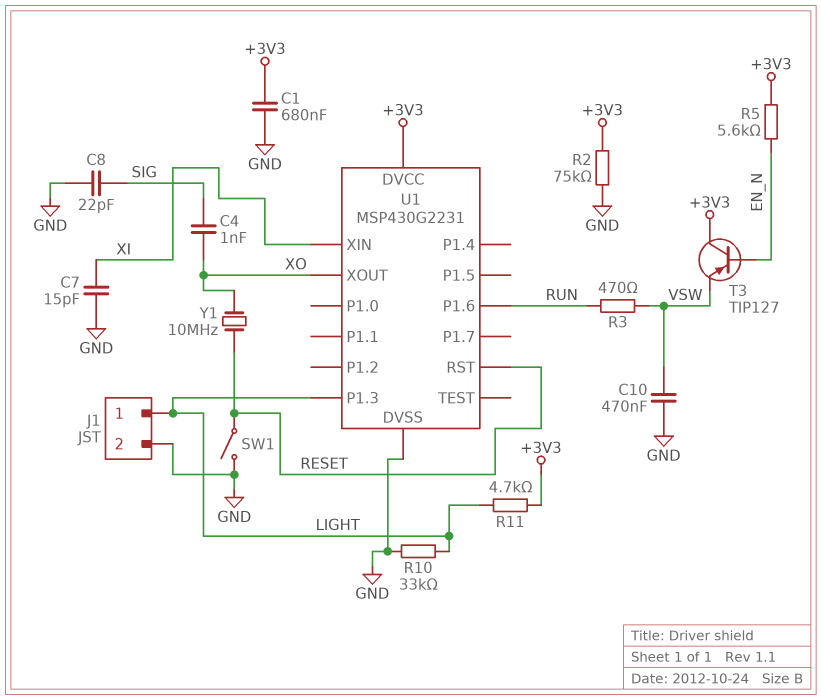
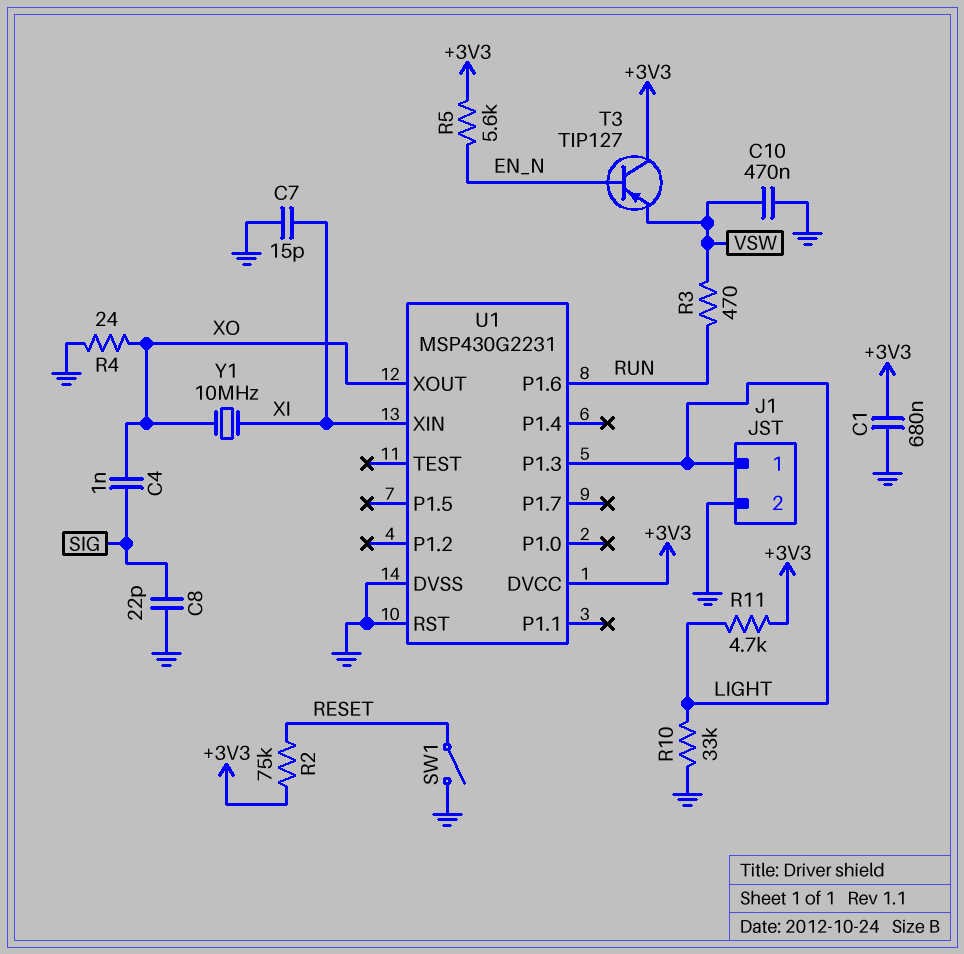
R2: 75k (+3V3, GND) -> 75k (+3V3, RESET)
R4: none -> 24 (GND, XO)
U1 pin RST: RESET -> GND
Y1: 10MHz (RESET, XO) -> 10MHz (XI, XO)

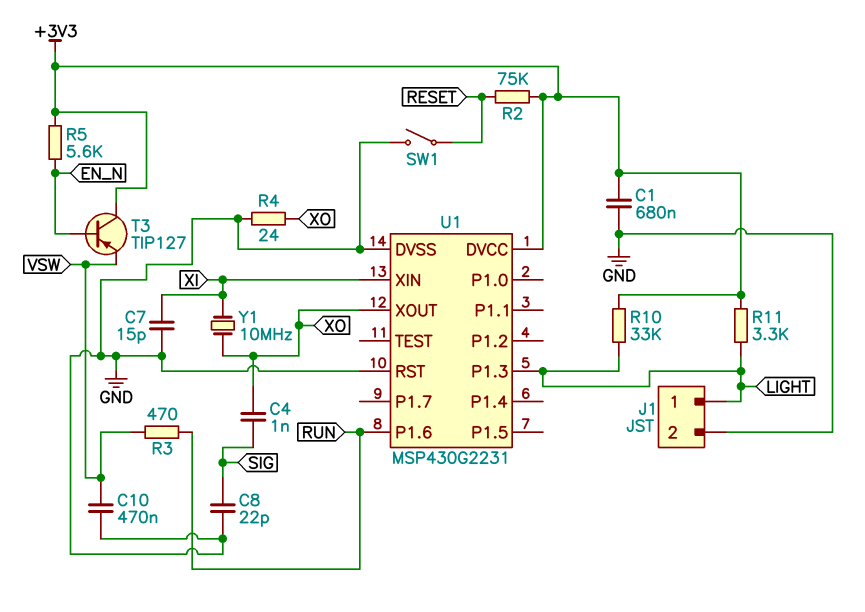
R10: 33k (GND, LIGHT) -> 33k (+3V3, LIGHT)
R11: 4.7k (+3V3, LIGHT) -> 3.3k (+3V3, LIGHT)

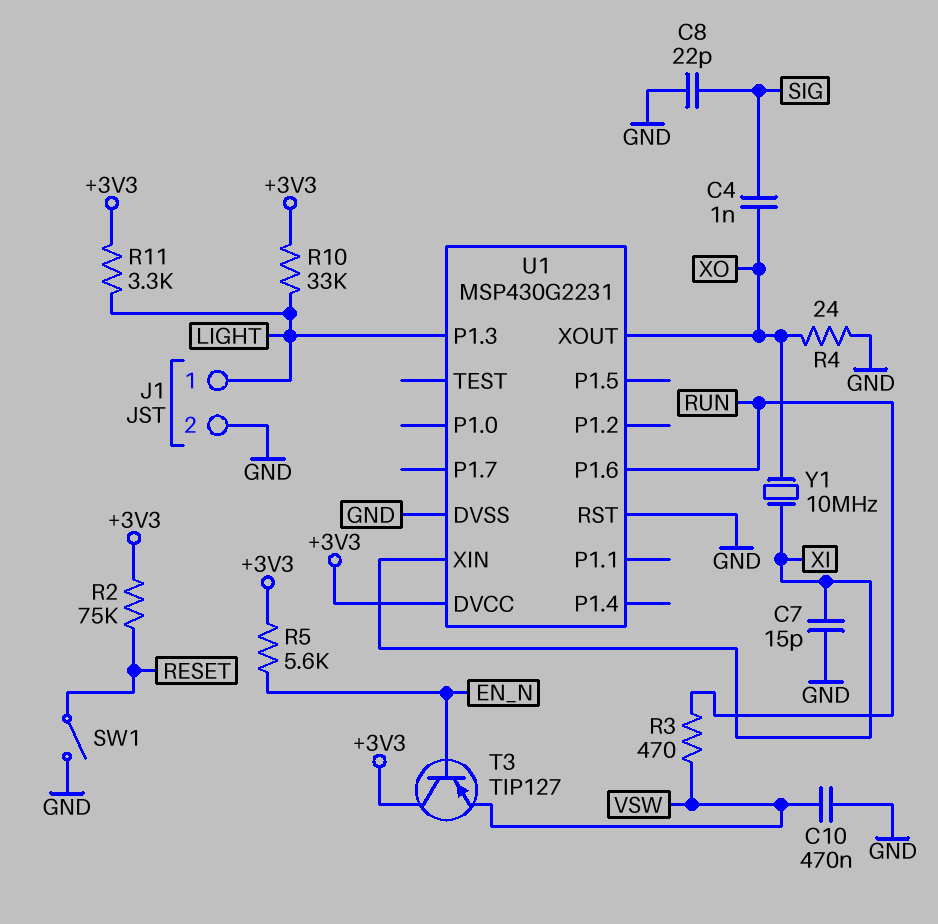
C1: 680nF (+3V3, GND) -> none

